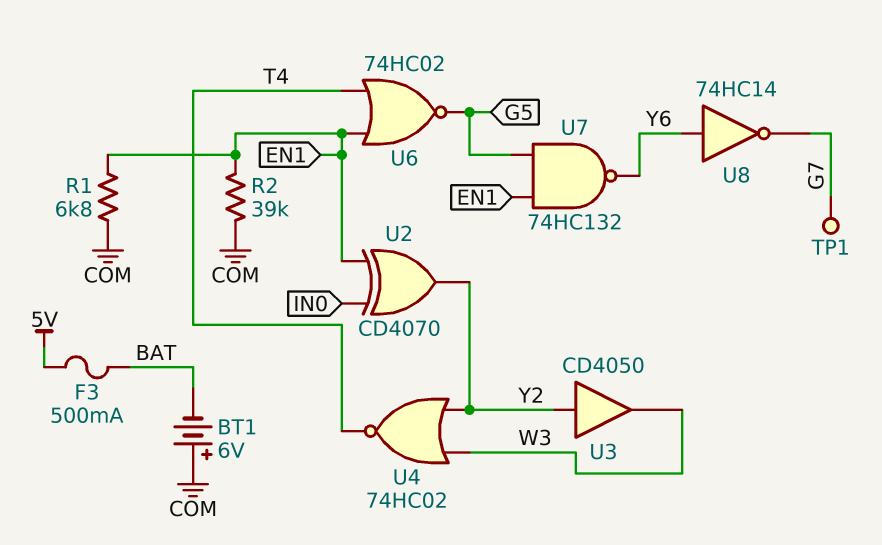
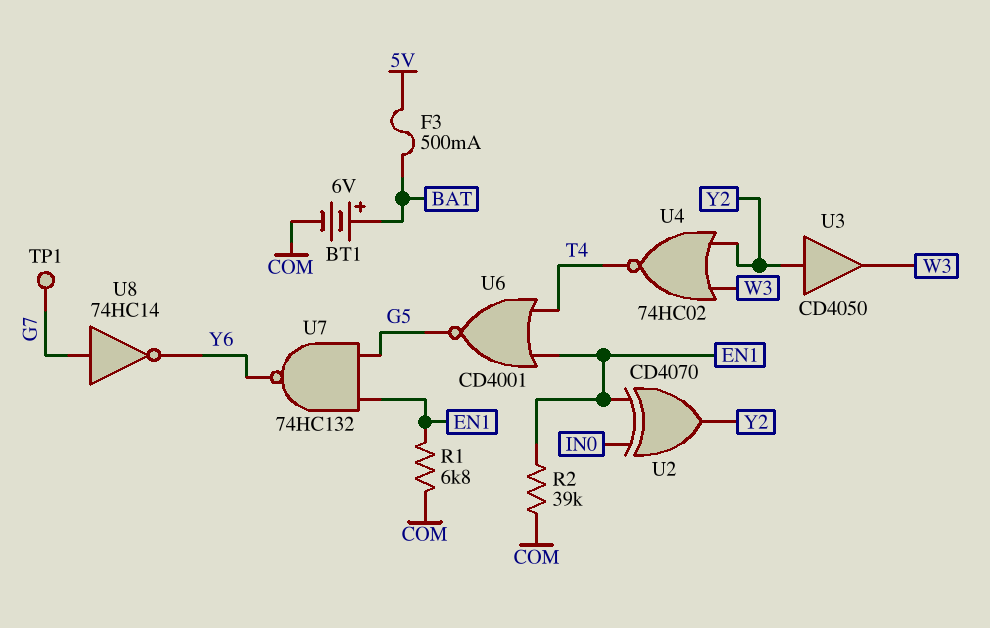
BT1: 6V (plus COM, minus BAT) -> 6V (plus BAT, minus COM)
U6: NOR 74HC02 (in EN1, in T4, out G5) -> NOR CD4001 (in EN1, in T4, out G5)
U8: NOT 74HC14 (in Y6, out G7) -> NOT 74HC14 (in G7, out Y6)

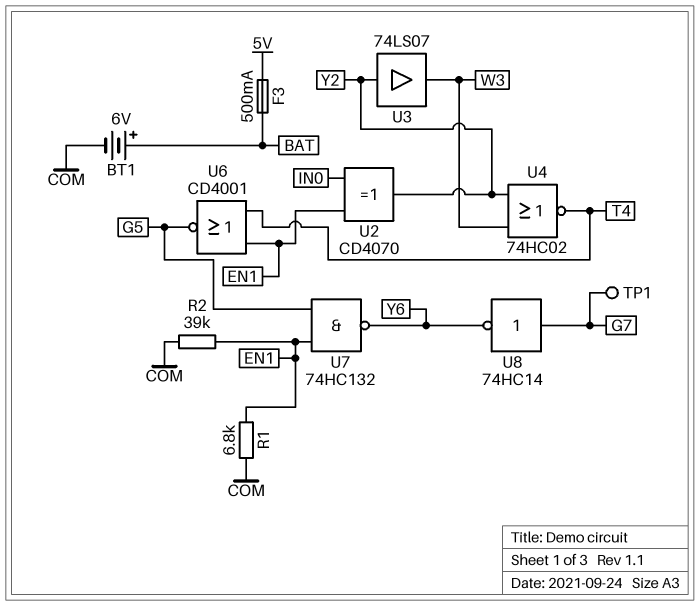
U3: buffer CD4050 (in Y2, out W3) -> buffer 74LS07 (in Y2, out W3)

